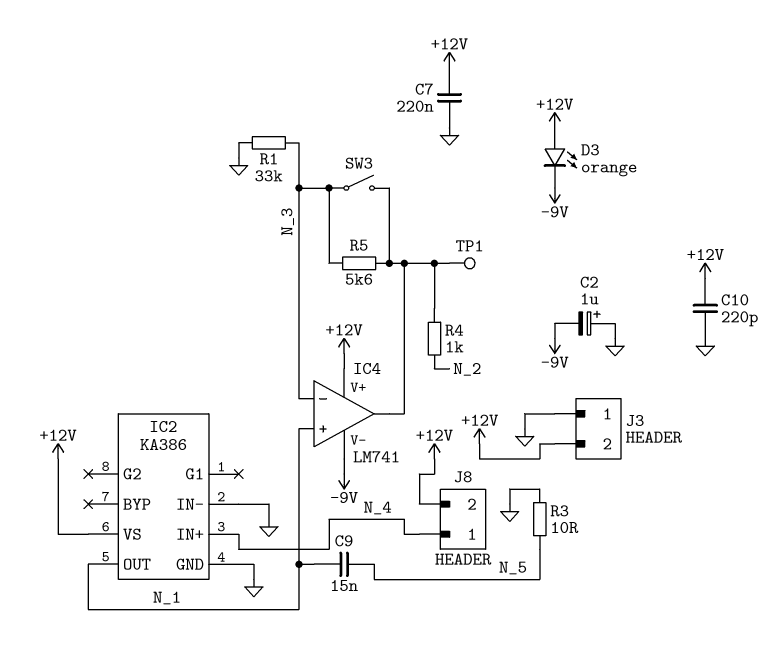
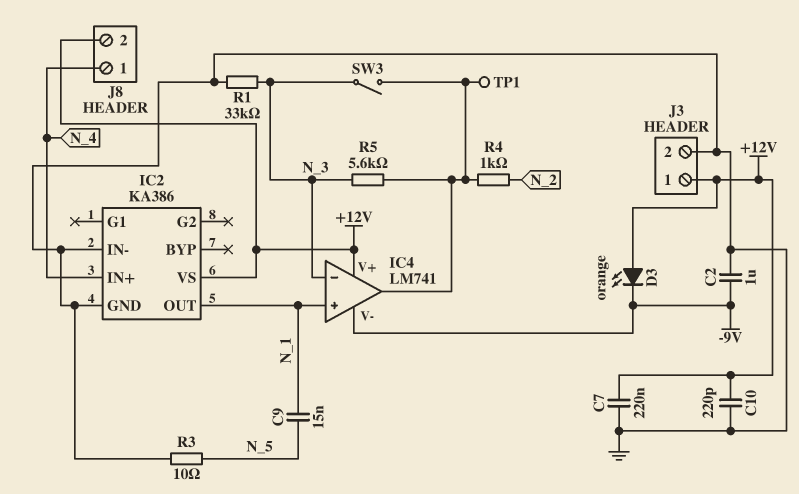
C2: 1uF (plus GND, minus -9V) -> 1uF (-9V, GND)
J3 pin 1: GND -> +12V
J3 pin 2: +12V -> GND

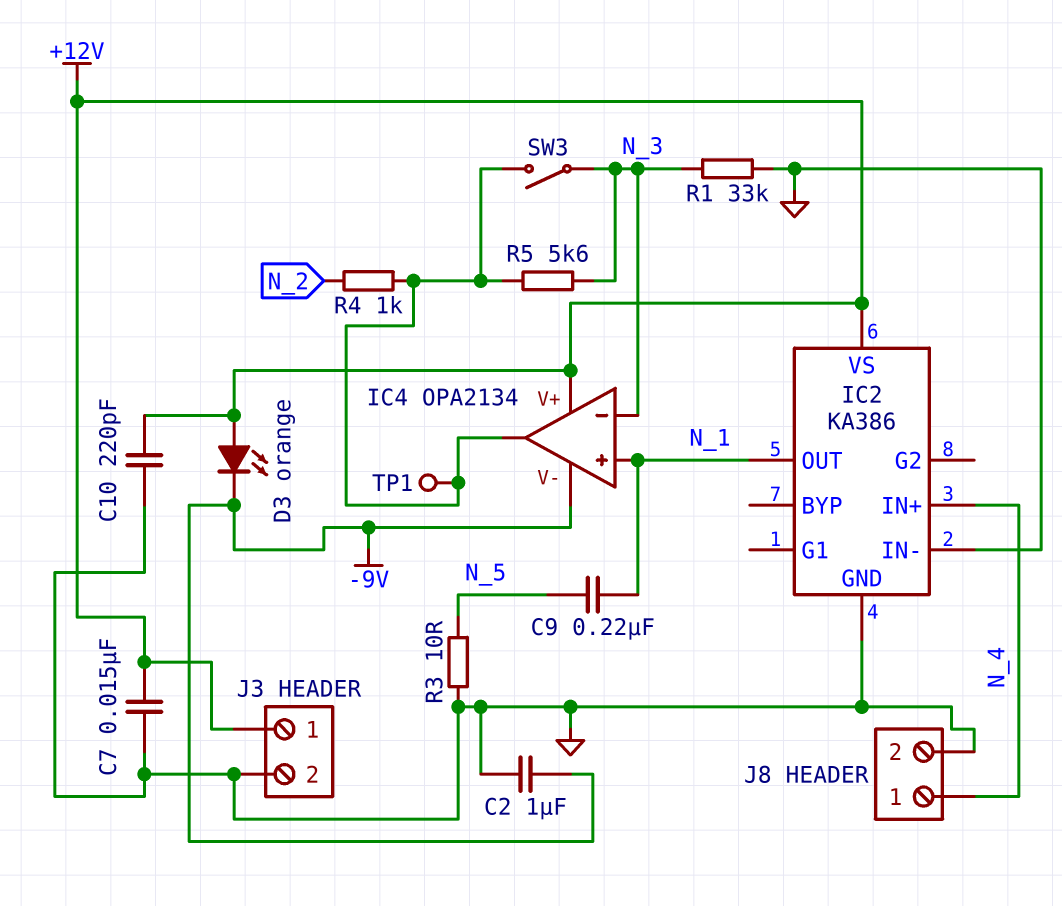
C7: 220nF (+12V, GND) -> 15nF (+12V, GND)
C9: 15nF (N_1, N_5) -> 220nF (N_1, N_5)
IC4: LM741 -> OPA2134
J8 pin 2: +12V -> GND

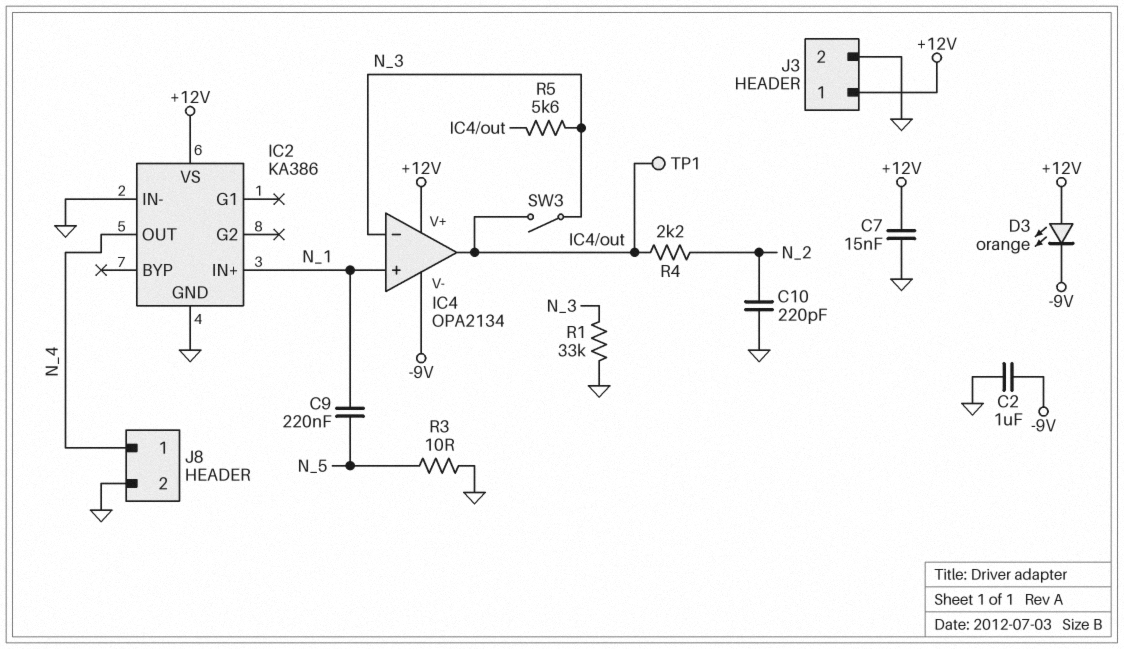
C10: 220pF (+12V, GND) -> 220pF (GND, N_2)
IC2 pin IN+: N_4 -> N_1
IC2 pin OUT: N_1 -> N_4
R4: 1k (IC4/out, N_2) -> 2.2k (IC4/out, N_2)

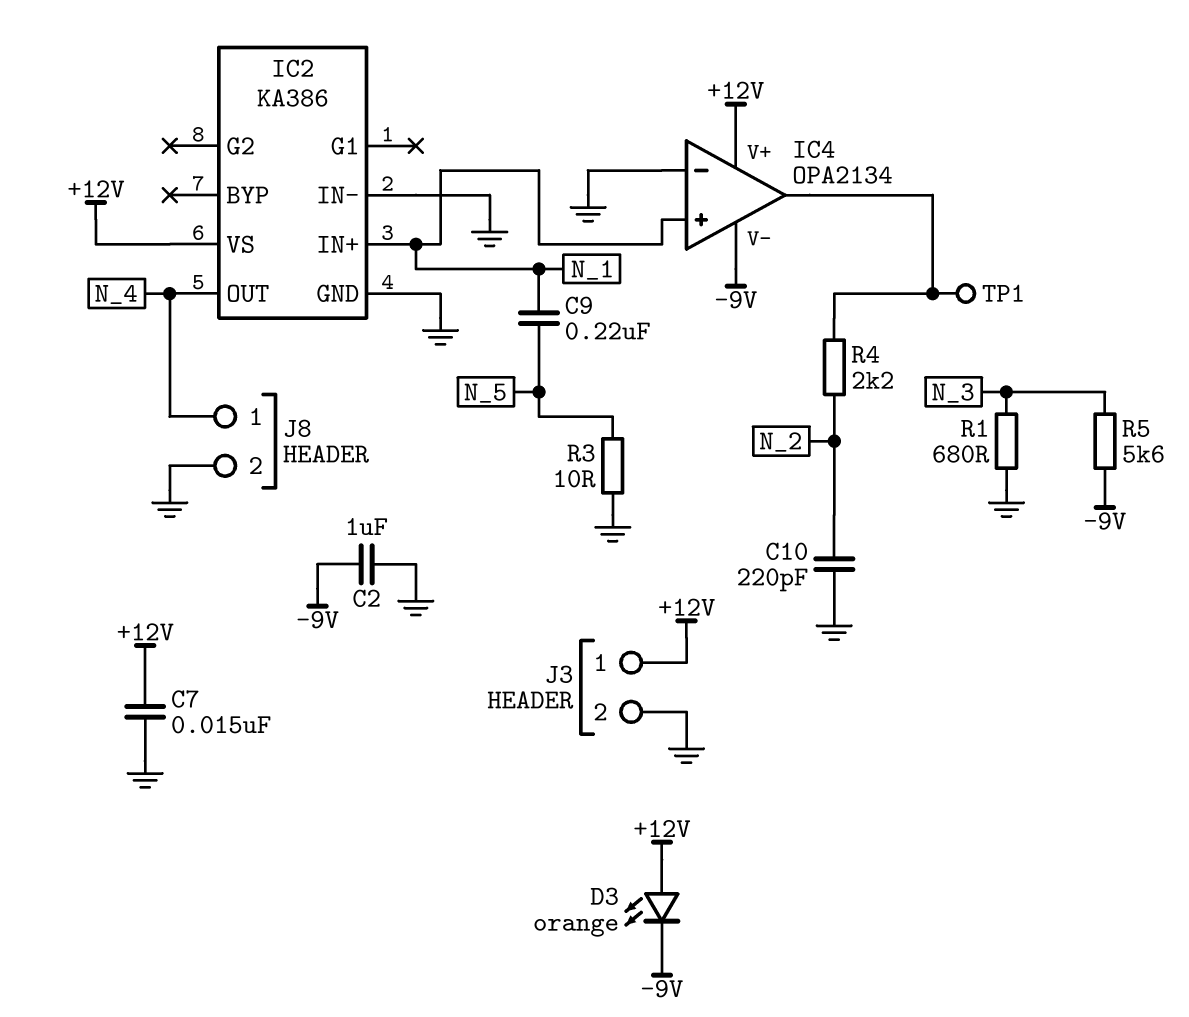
IC4 pin in-: N_3 -> GND
R1: 33k (GND, N_3) -> 680 (GND, N_3)
R5: 5.6k (IC4/out, N_3) -> 5.6k (-9V, N_3)
SW3: switch (IC4/out, N_3) -> none

